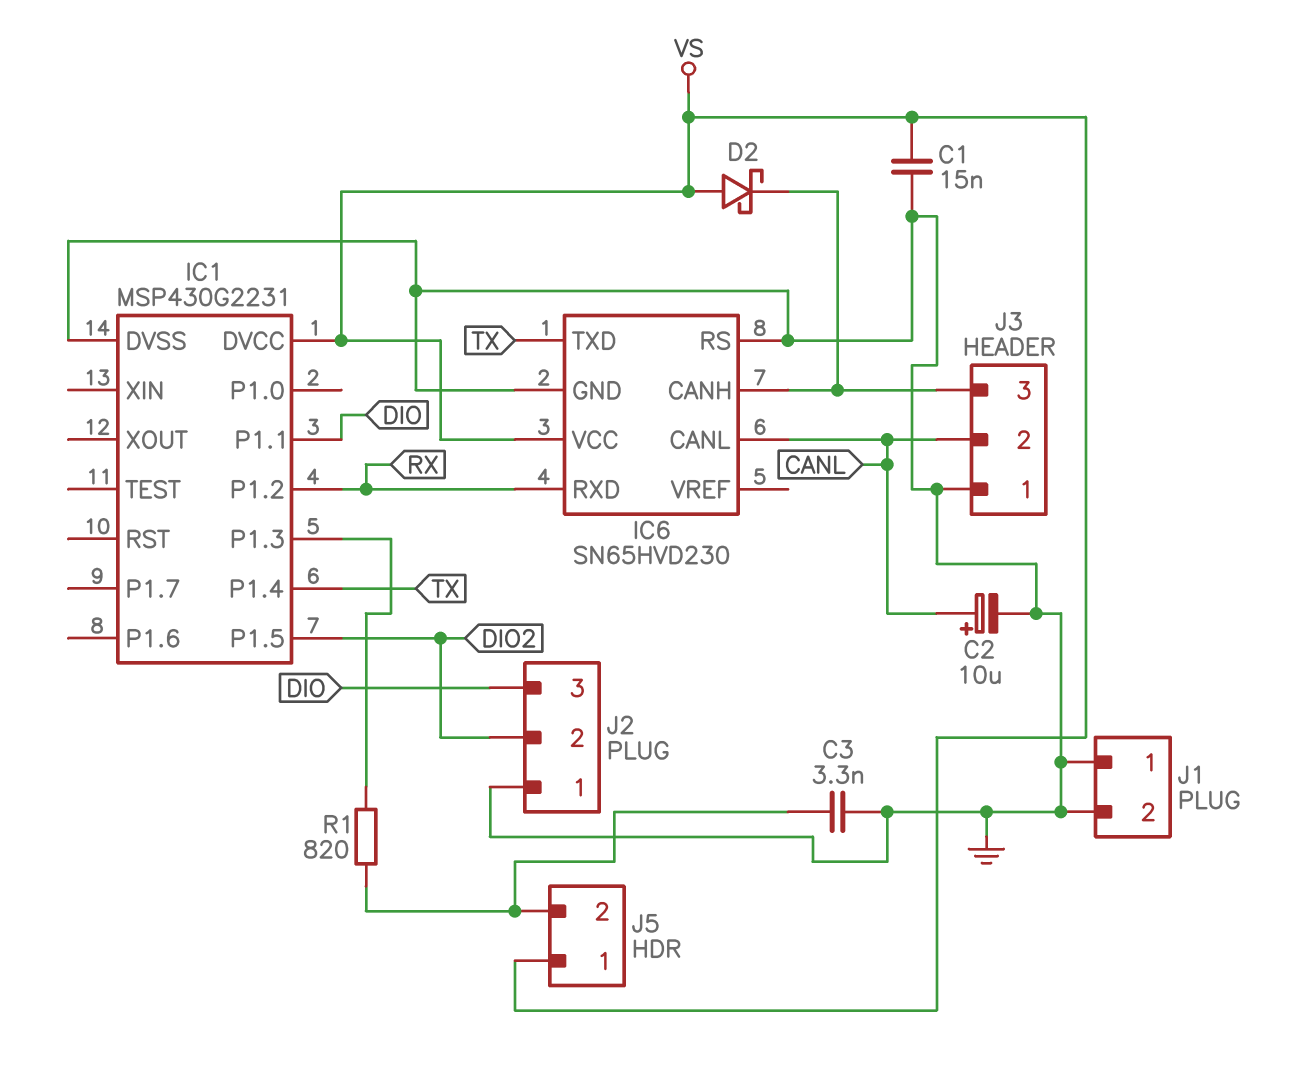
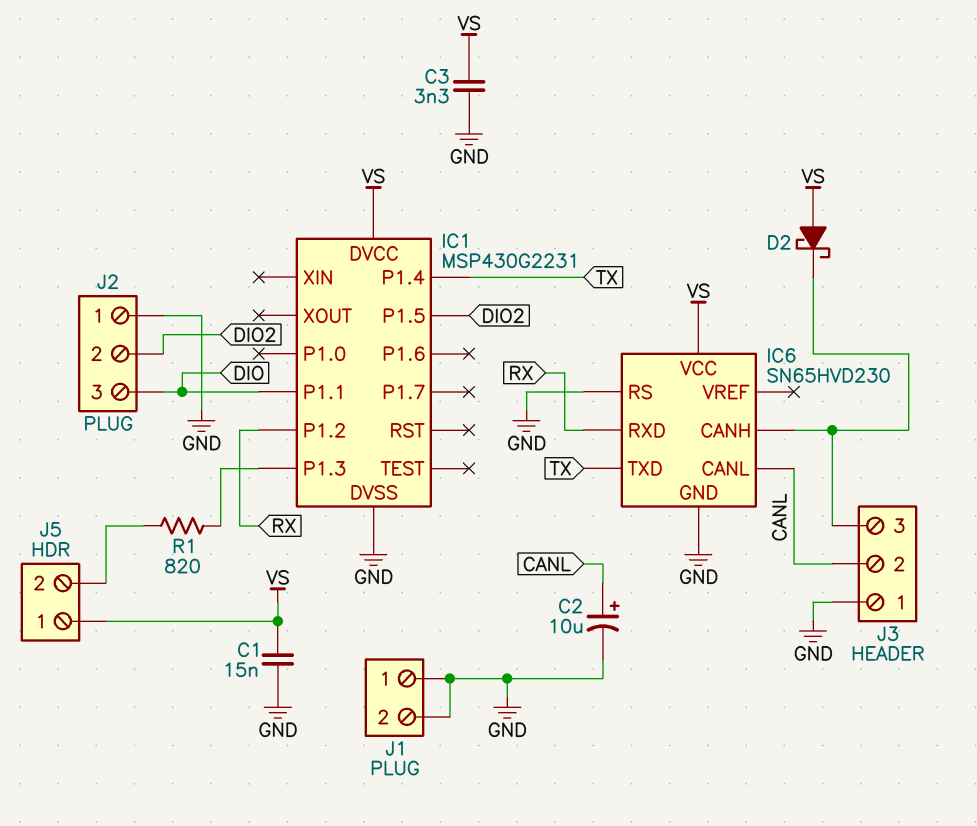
C3: 3.3nF (GND, J5/2) -> 3.3nF (GND, VS)

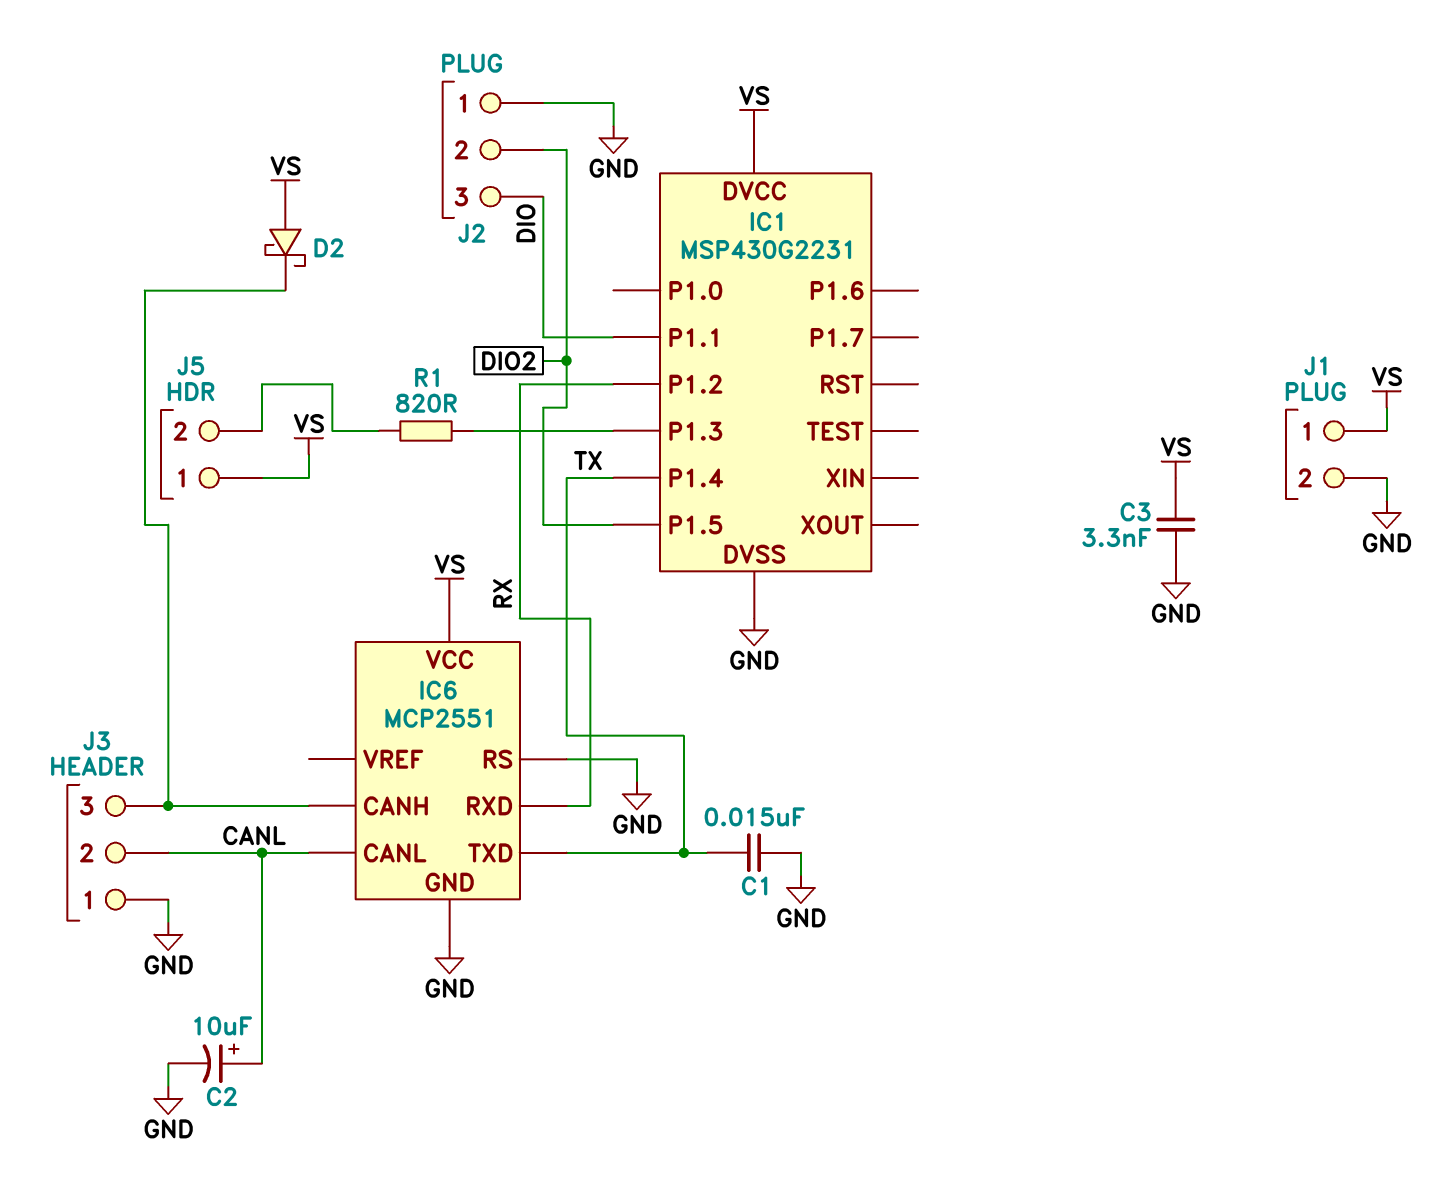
C1: 15nF (GND, VS) -> 15nF (GND, TX)
IC6: SN65HVD230 -> MCP2551
J1 pin 1: GND -> VS

